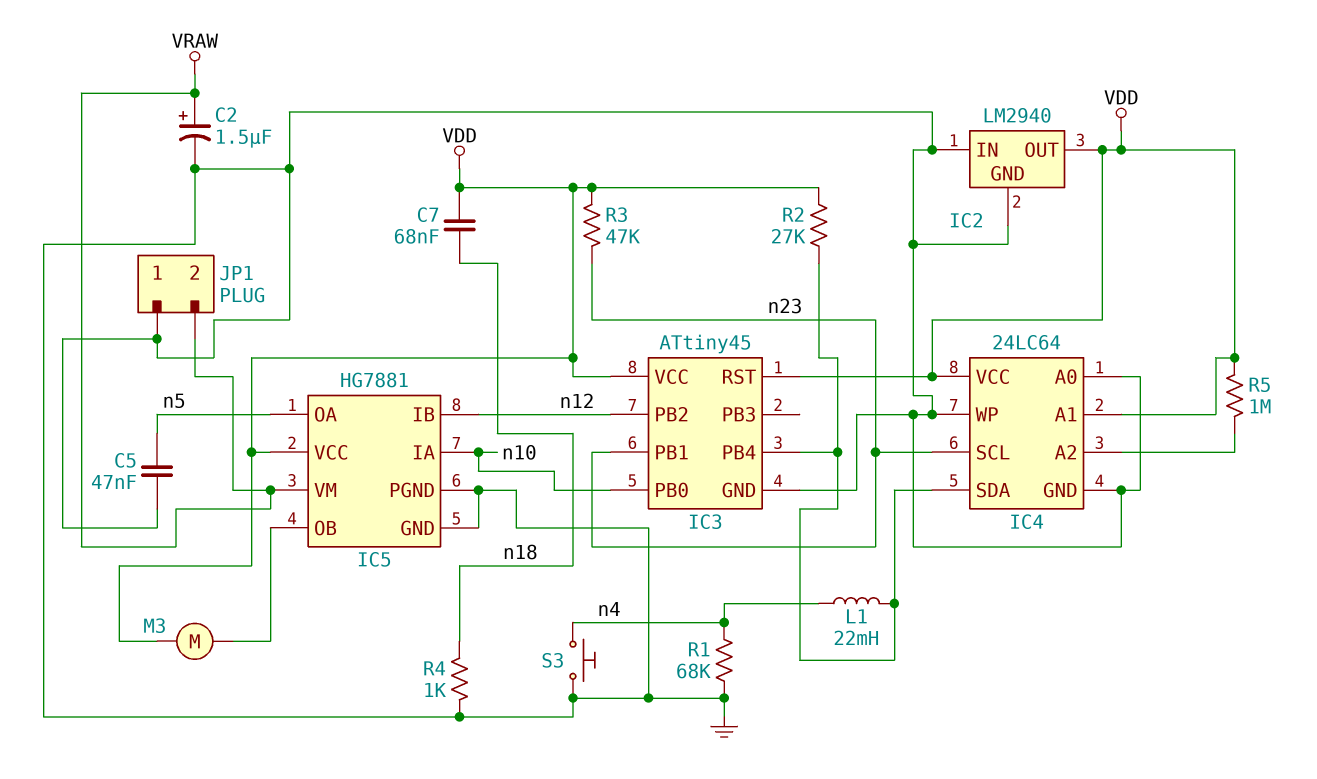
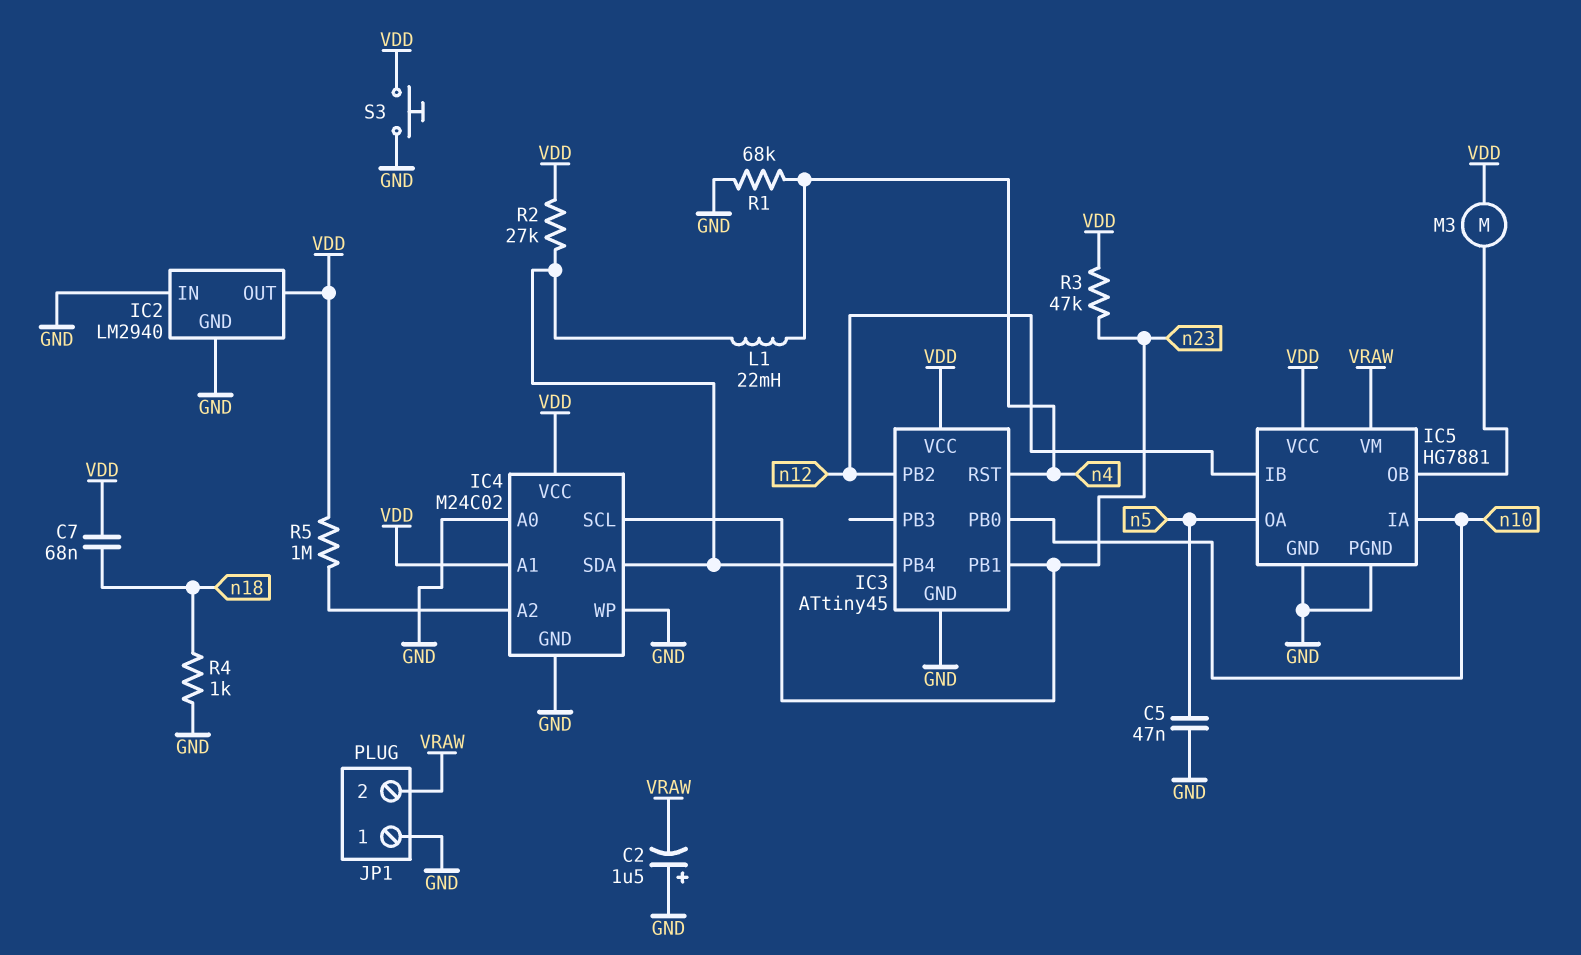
C2: 1.5uF (plus VRAW, minus GND) -> 1.5uF (plus GND, minus VRAW)
IC3 pin RST: VDD -> n4
IC4: 24LC64 -> M24C02
S3: button (GND, n4) -> button (GND, VDD)

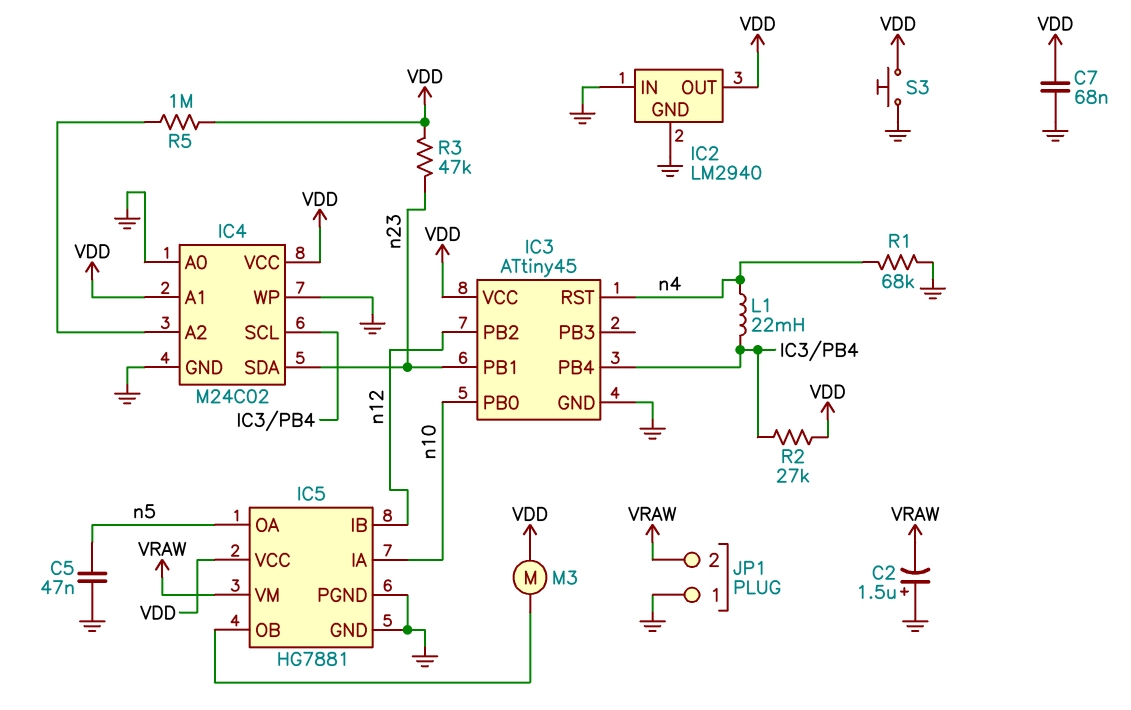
C7: 68nF (VDD, n18) -> 68nF (GND, VDD)
IC4 pin SCL: n23 -> IC3/PB4
IC4 pin SDA: IC3/PB4 -> n23
R4: 1k (GND, n18) -> none

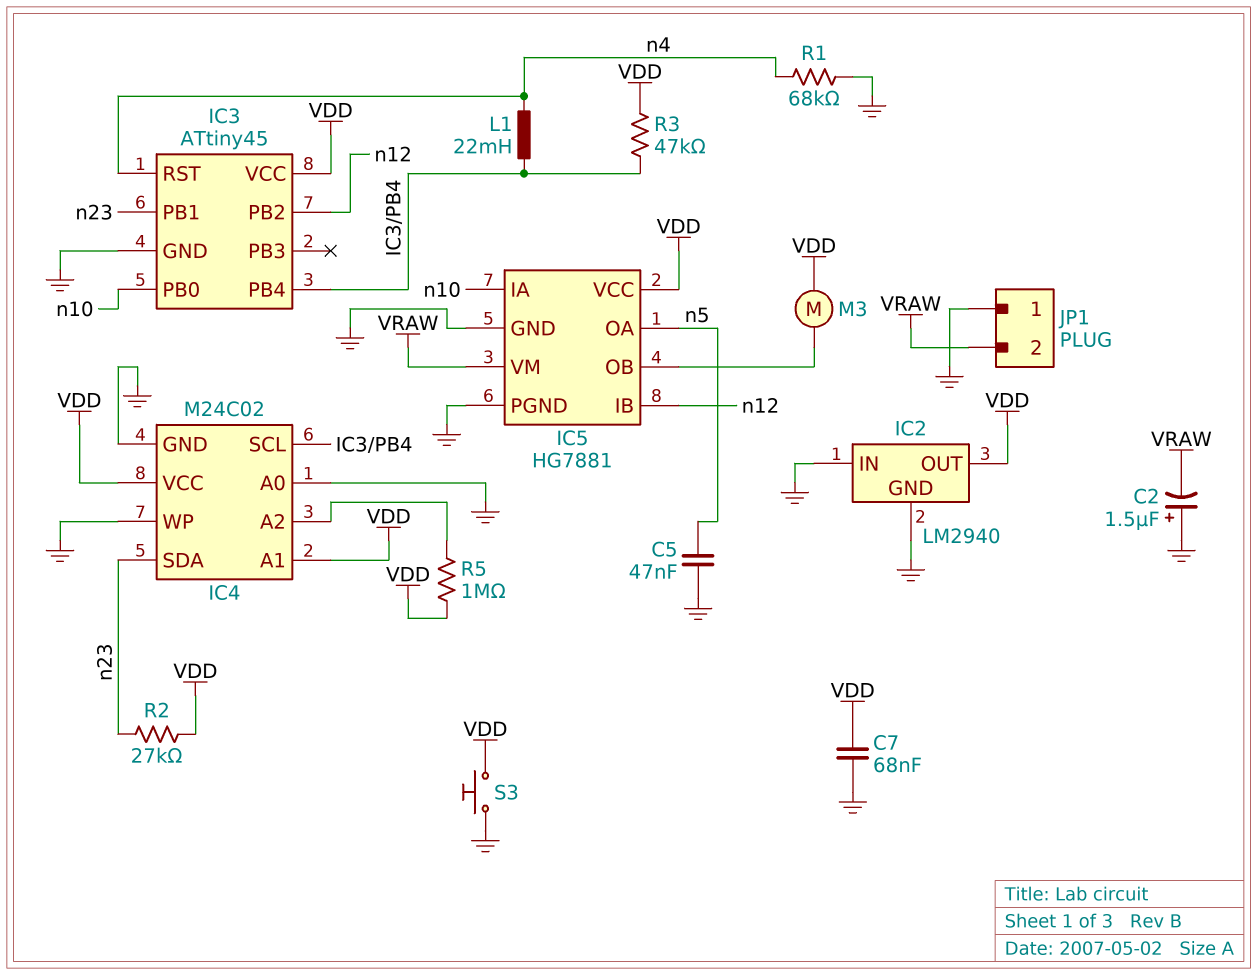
R2: 27k (IC3/PB4, VDD) -> 27k (VDD, n23)
R3: 47k (VDD, n23) -> 47k (IC3/PB4, VDD)

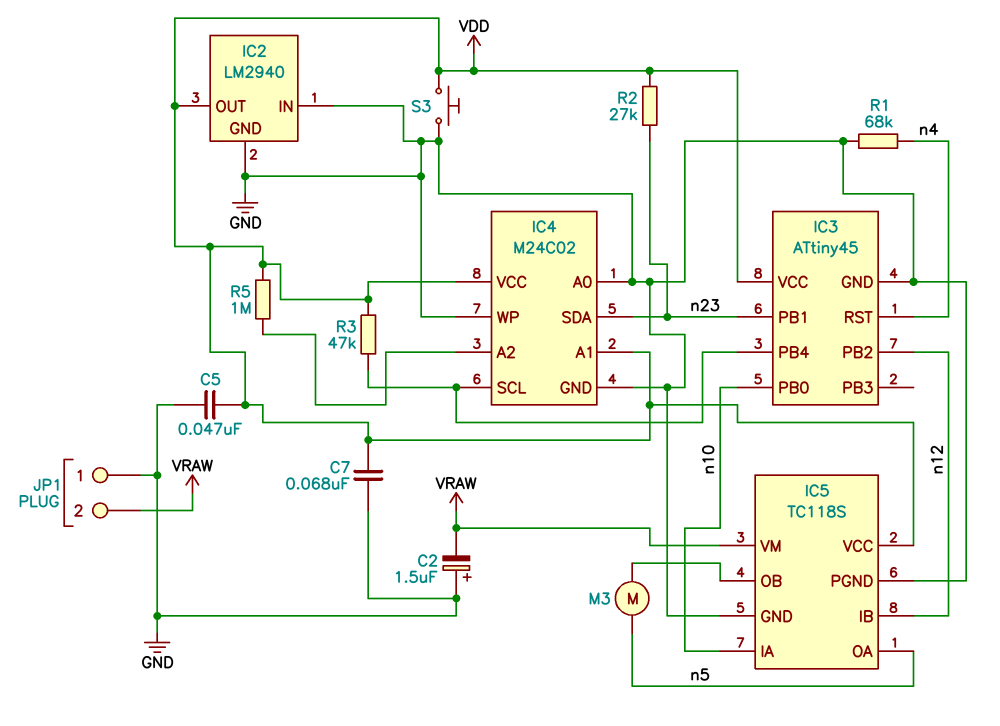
C5: 47nF (GND, n5) -> 47nF (GND, VDD)
IC5: HG7881 -> TC118S
L1: 22mH (IC3/PB4, n4) -> none
M3: motor (IC5/OB, VDD) -> motor (IC5/OB, n5)

